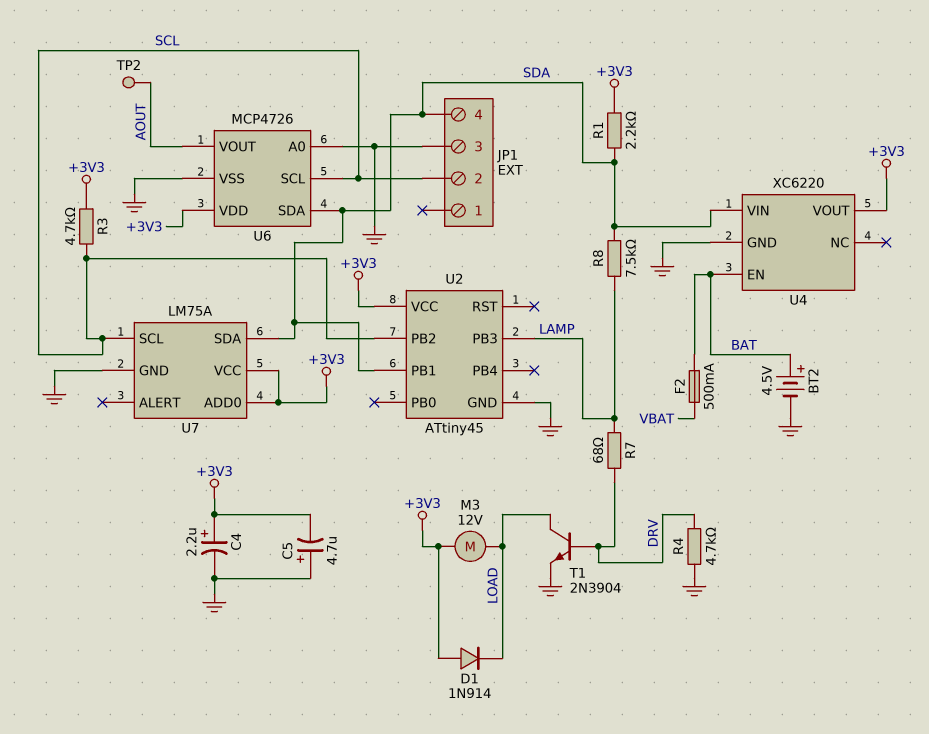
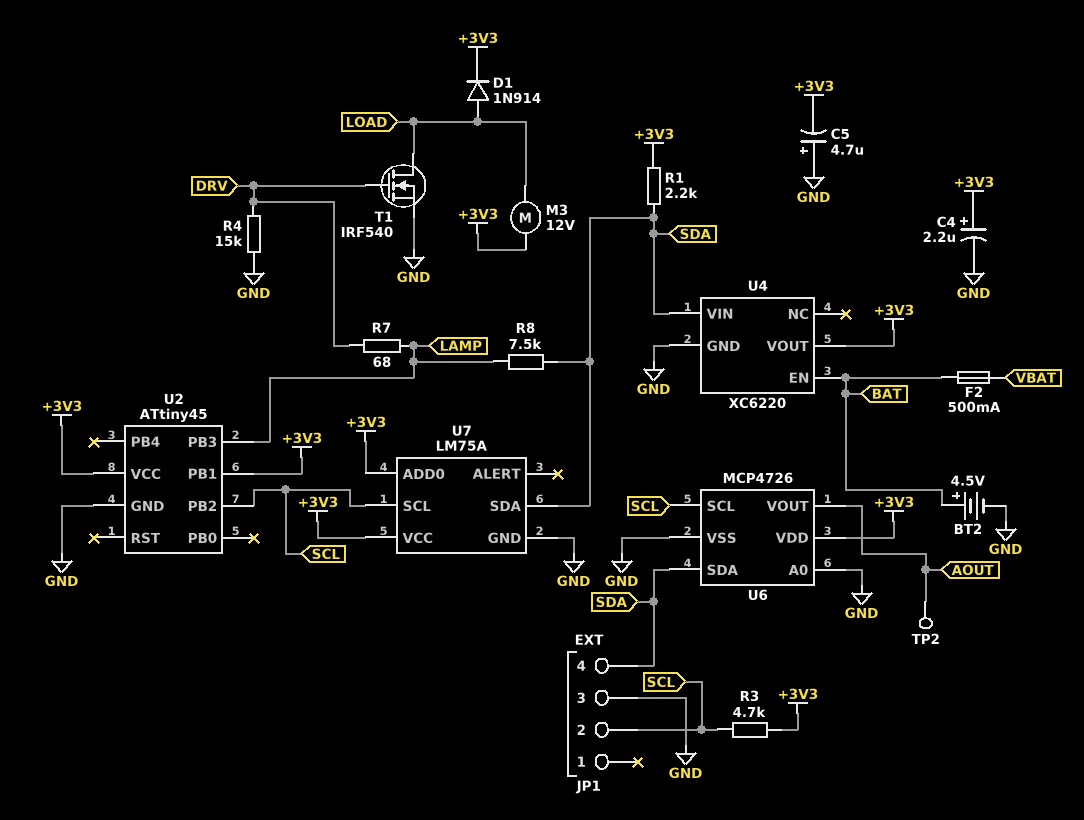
D1: diode 1N914 (A +3V3, K LOAD) -> diode 1N914 (A LOAD, K +3V3)
R4: 4.7k (DRV, GND) -> 15k (DRV, GND)
T1: NPN 2N3904 (B DRV, C LOAD, E GND) -> NMOS IRF540 (G DRV, D LOAD, S GND)
U2 pin PB1: SDA -> +3V3

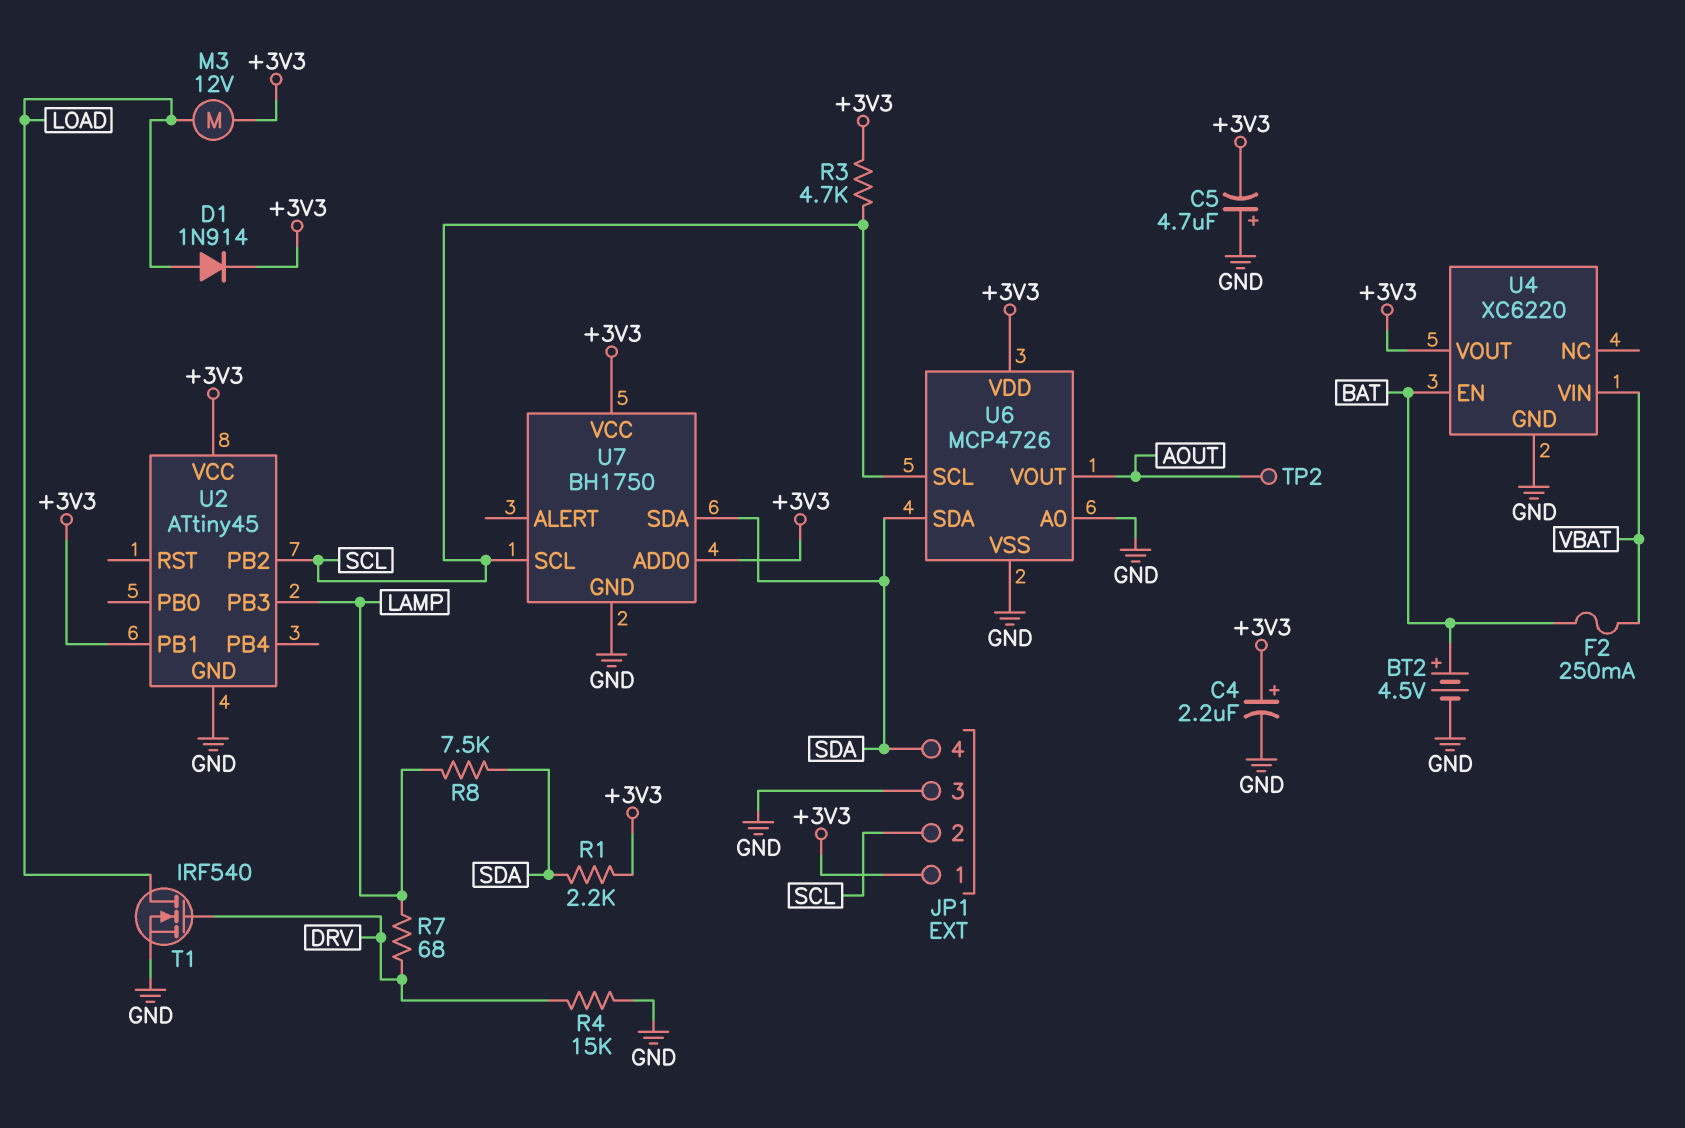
F2: 500mA (BAT, VBAT) -> 250mA (BAT, VBAT)
JP1 pin 1: none -> +3V3
U4 pin VIN: SDA -> VBAT
U7: LM75A -> BH1750

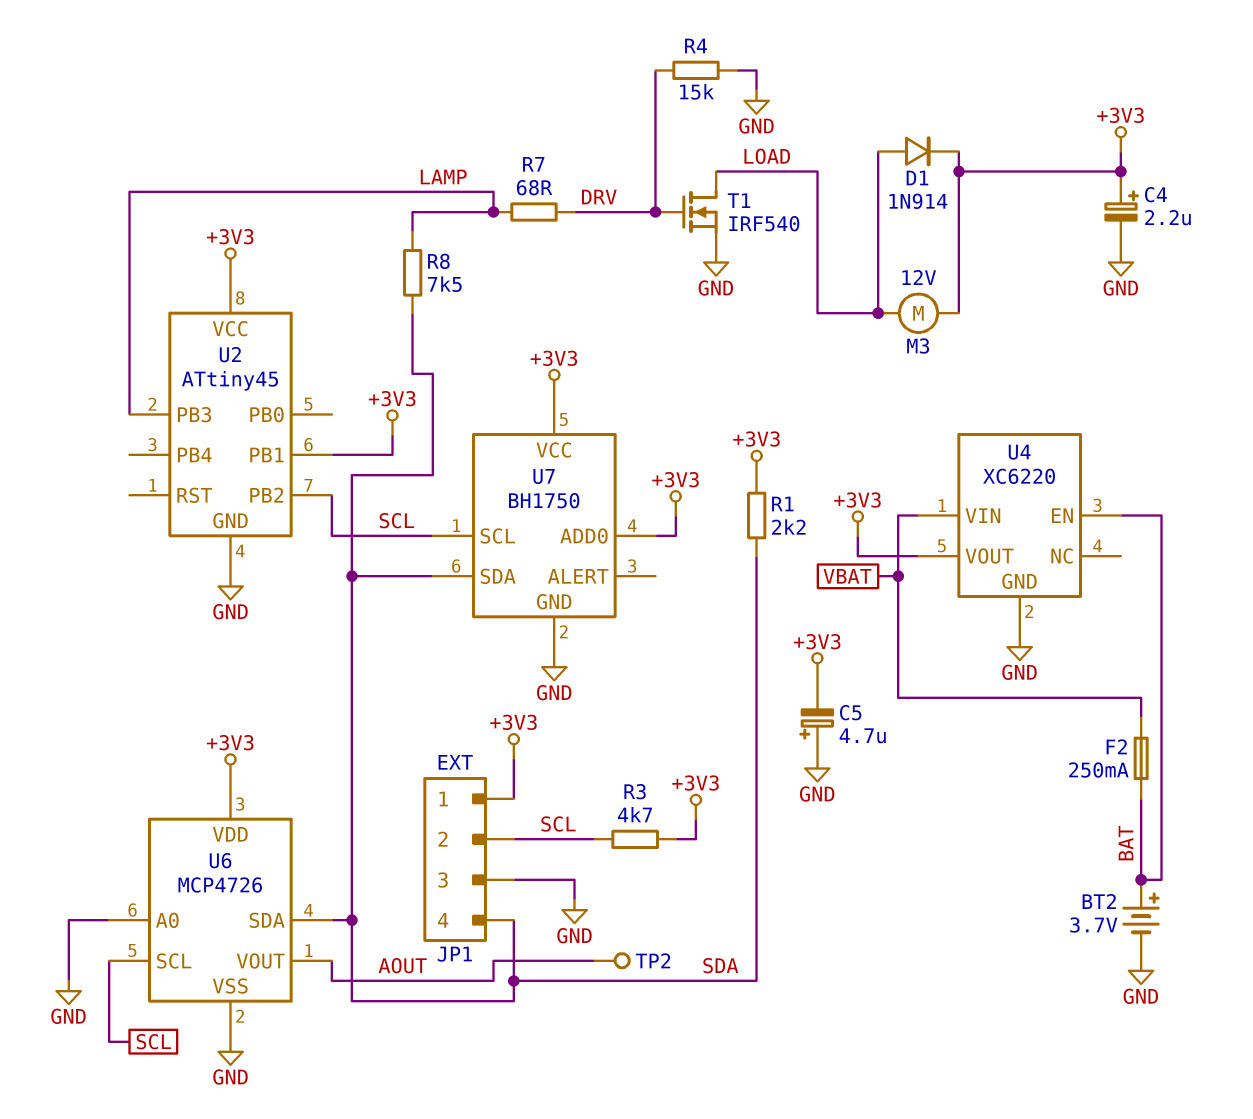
BT2: 4.5V (plus BAT, minus GND) -> 3.7V (plus BAT, minus GND)

